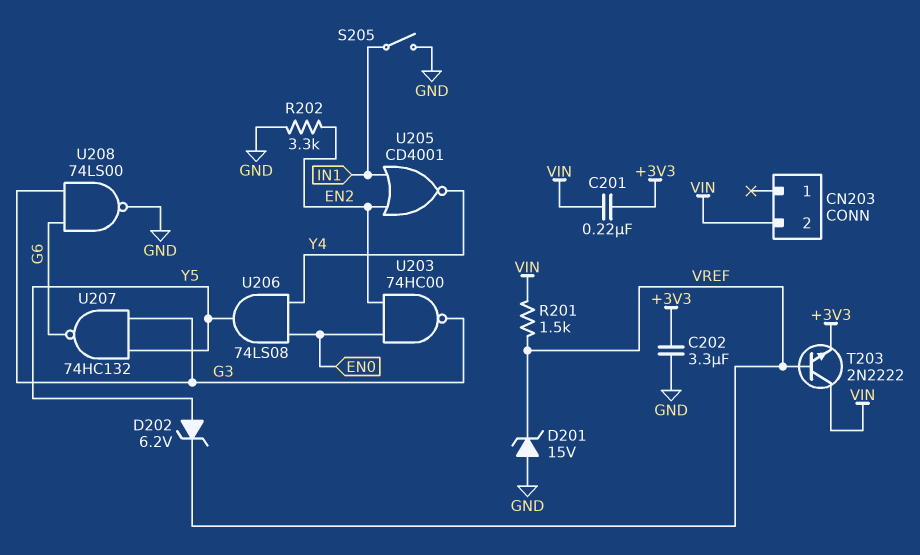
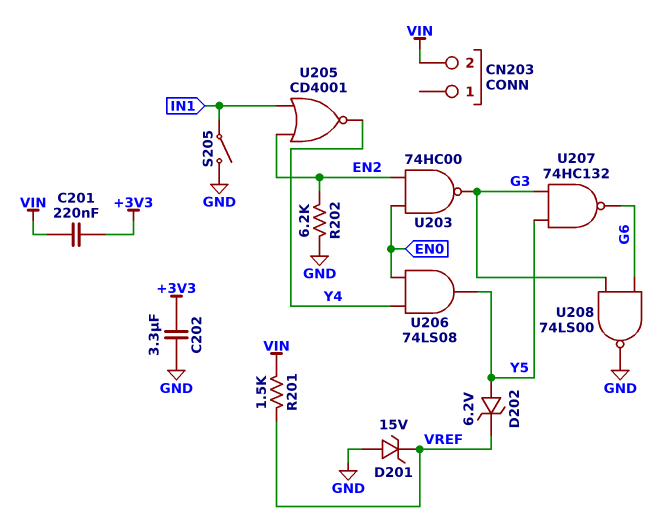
R202: 3.3k (EN2, GND) -> 6.2k (EN2, GND)
T203: NPN 2N2222 (B VREF, C VIN, E +3V3) -> none

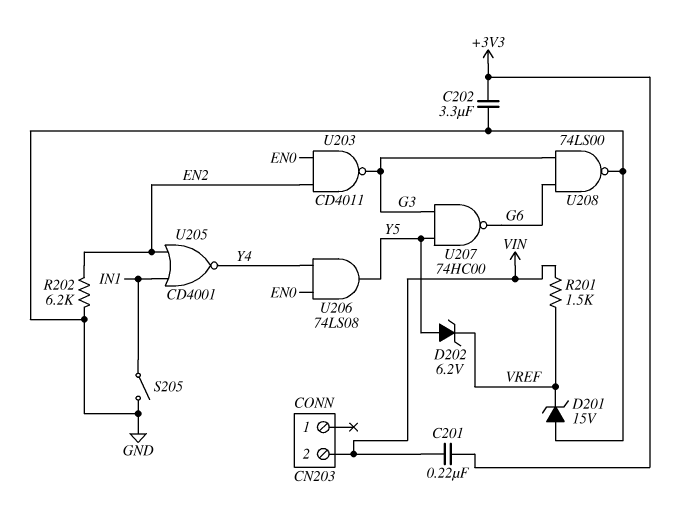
U203: NAND 74HC00 (in EN0, in EN2, out G3) -> NAND CD4011 (in EN0, in EN2, out G3)
U207: NAND 74HC132 (in G3, in Y5, out G6) -> NAND 74HC00 (in G3, in Y5, out G6)

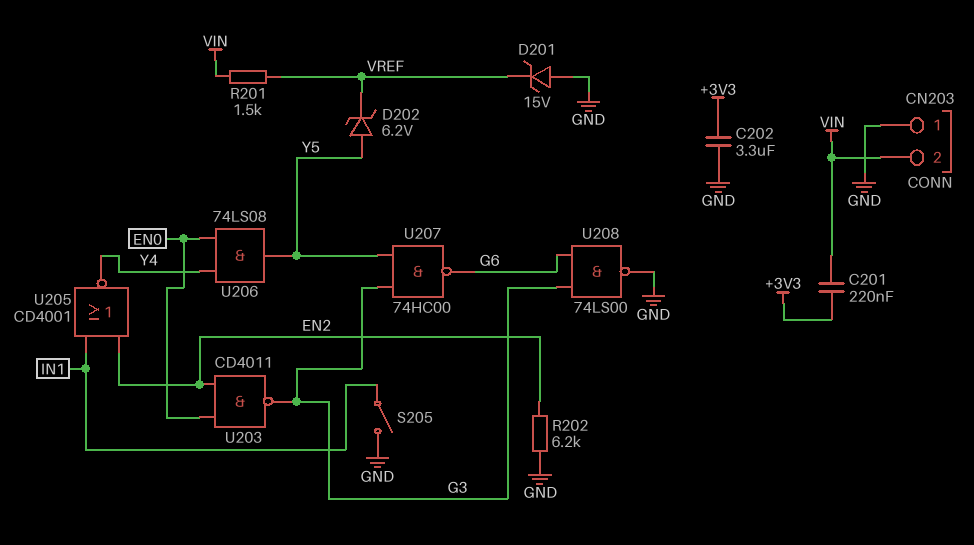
CN203 pin 1: none -> GND

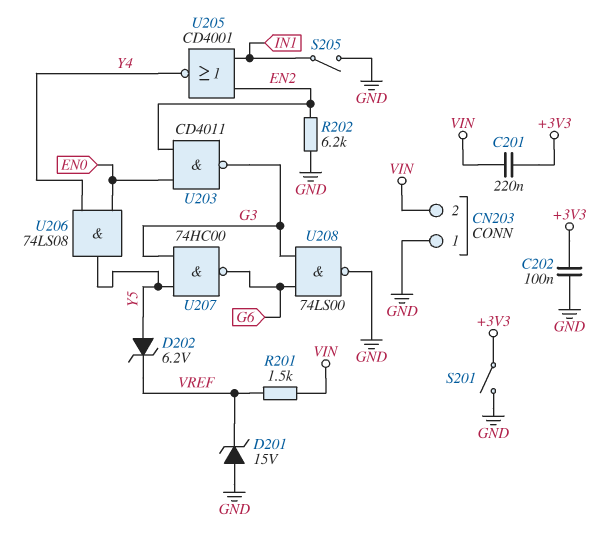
C202: 3.3uF (+3V3, GND) -> 100nF (+3V3, GND)
S201: none -> switch (+3V3, GND)

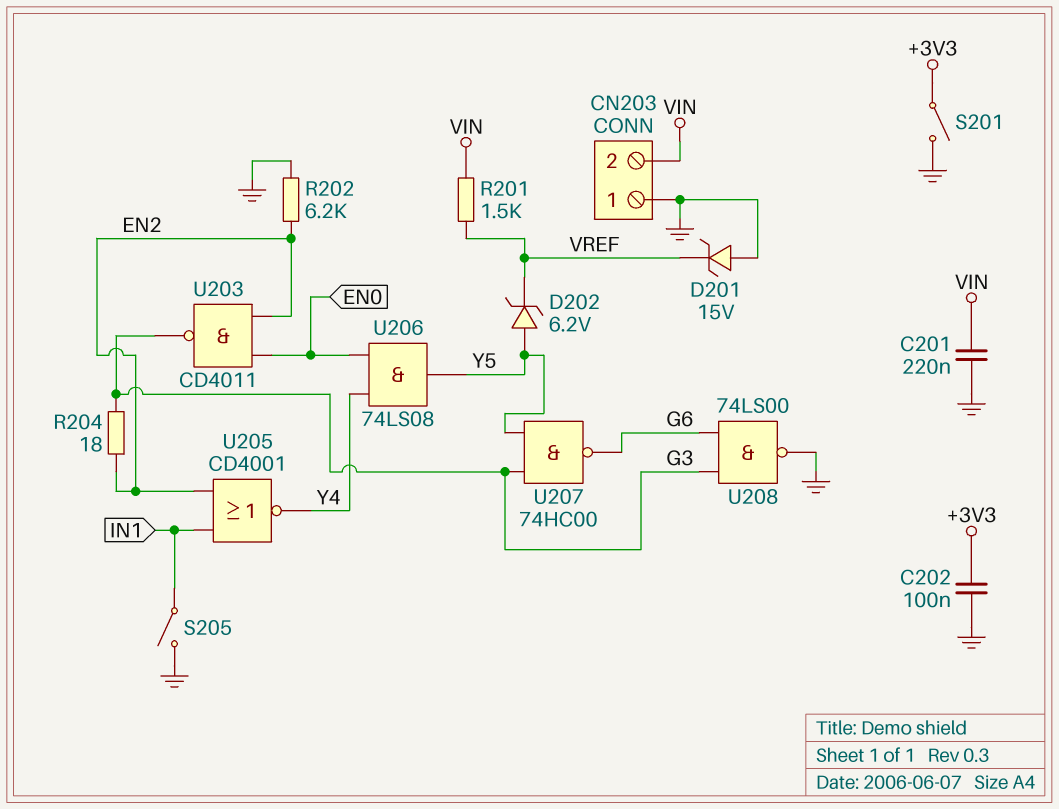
C201: 220nF (+3V3, VIN) -> 220nF (GND, VIN)
R204: none -> 18 (EN2, G3)

